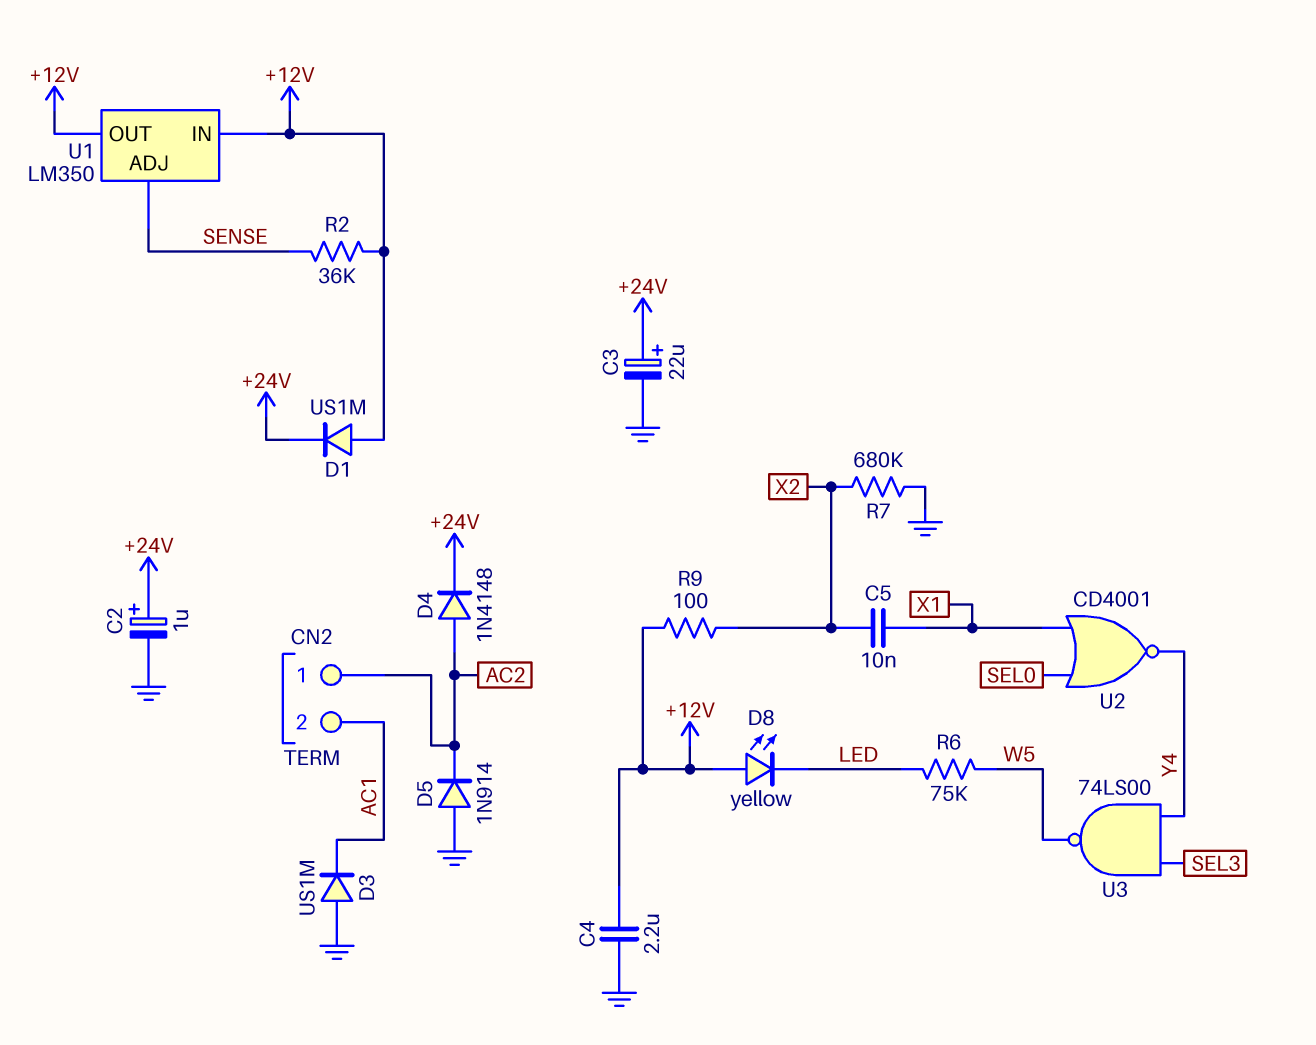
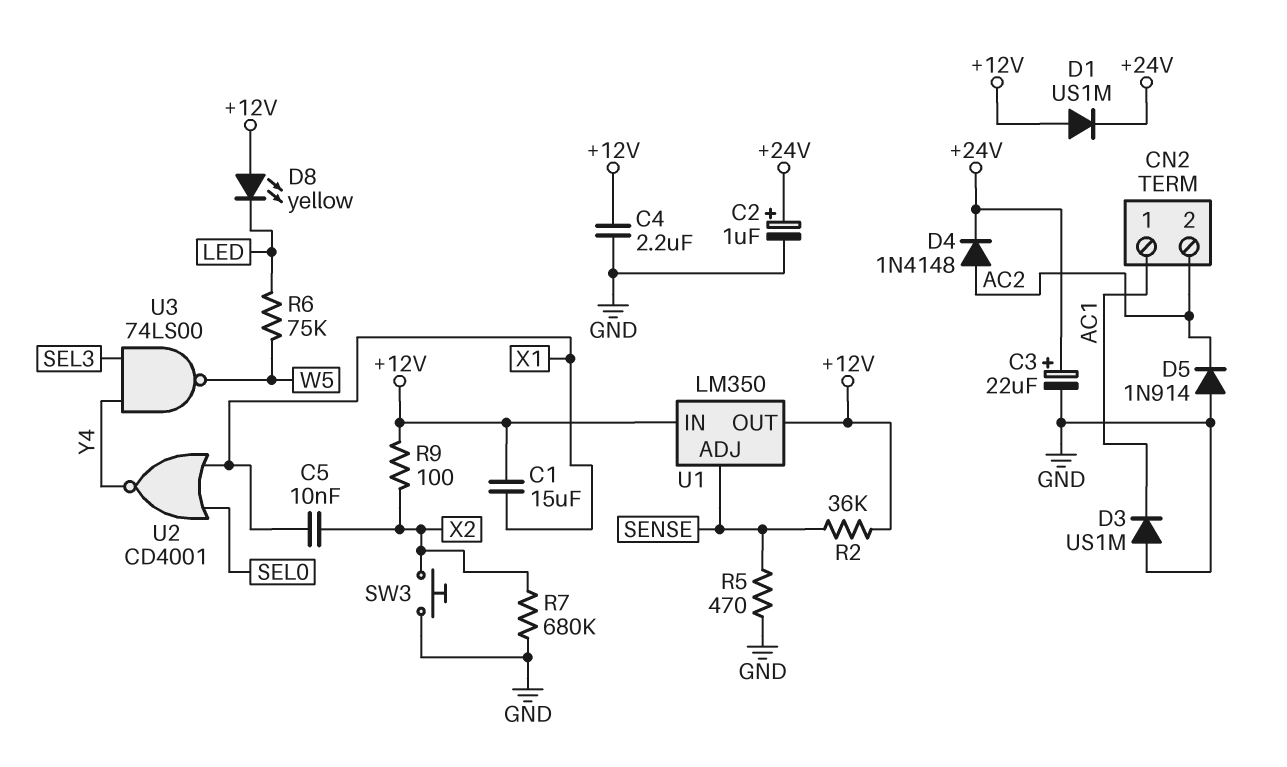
C1: none -> 15uF (+12V, X1)
CN2 pin 1: AC2 -> AC1
CN2 pin 2: AC1 -> AC2
R5: none -> 470 (GND, SENSE)
SW3: none -> button (GND, X2)

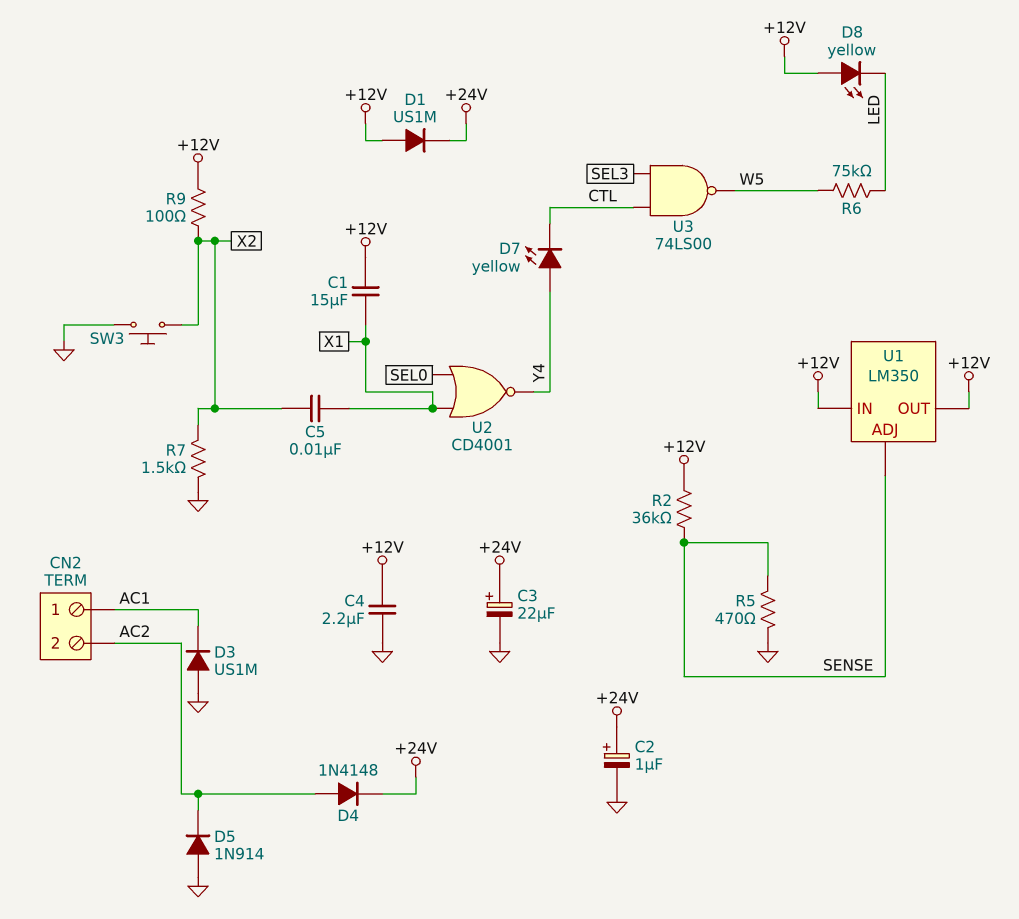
D7: none -> LED yellow (A Y4, K CTL)
R7: 680k (GND, X2) -> 1.5k (GND, X2)
U3: NAND 74LS00 (in SEL3, in Y4, out W5) -> NAND 74LS00 (in CTL, in SEL3, out W5)

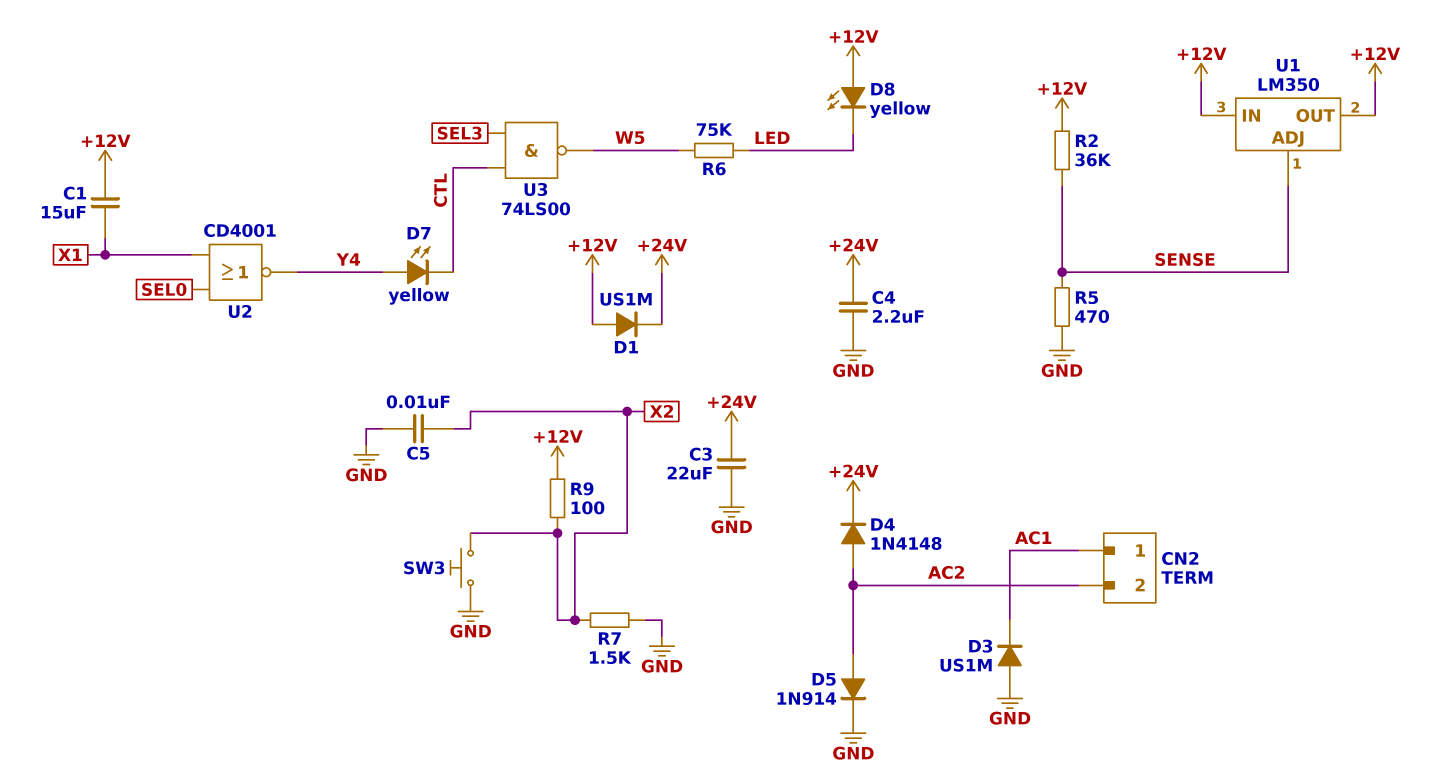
C2: 1uF (plus +24V, minus GND) -> none
C3: 22uF (plus +24V, minus GND) -> 22uF (+24V, GND)
C4: 2.2uF (+12V, GND) -> 2.2uF (+24V, GND)
C5: 10nF (X1, X2) -> 10nF (GND, X2)
D5: diode 1N914 (A GND, K AC2) -> diode 1N914 (A AC2, K GND)

